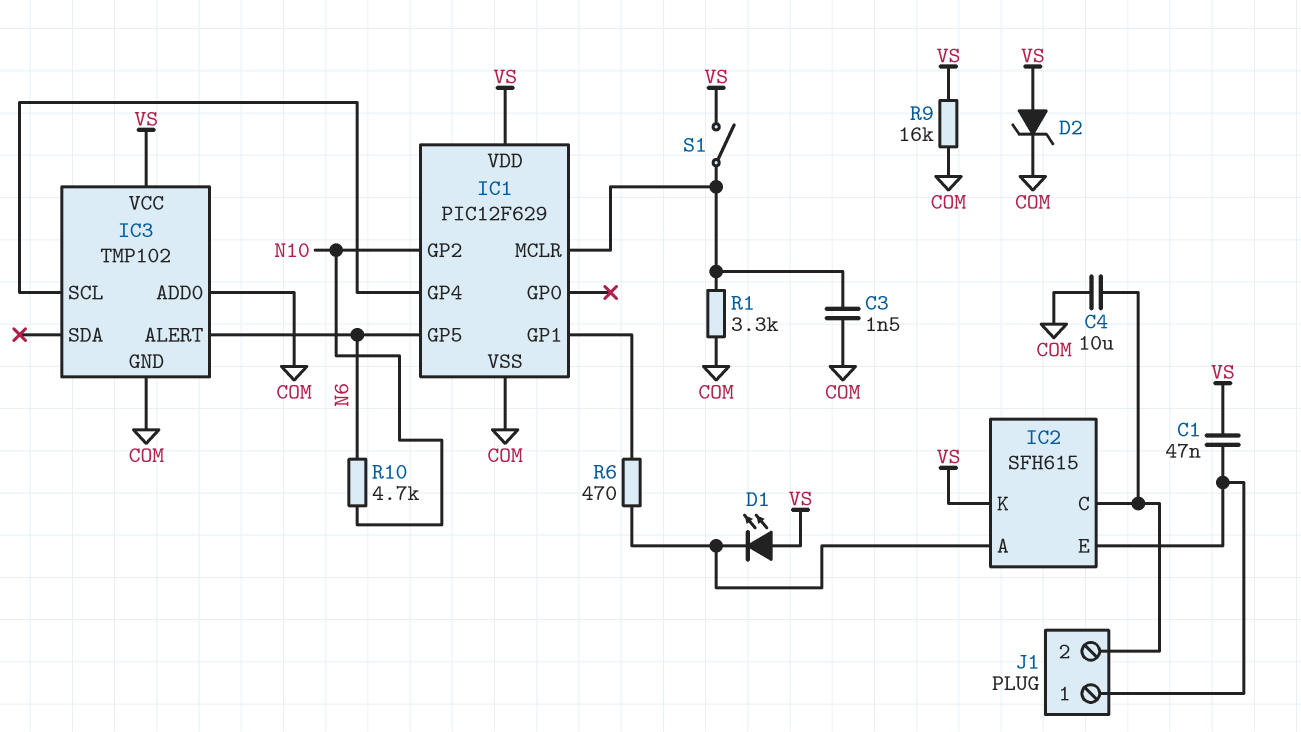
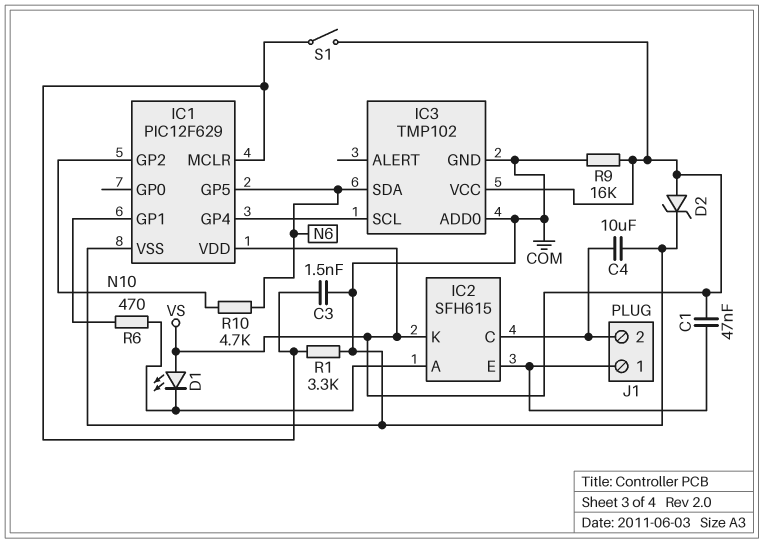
IC3 pin ALERT: N6 -> none
IC3 pin SDA: none -> N6

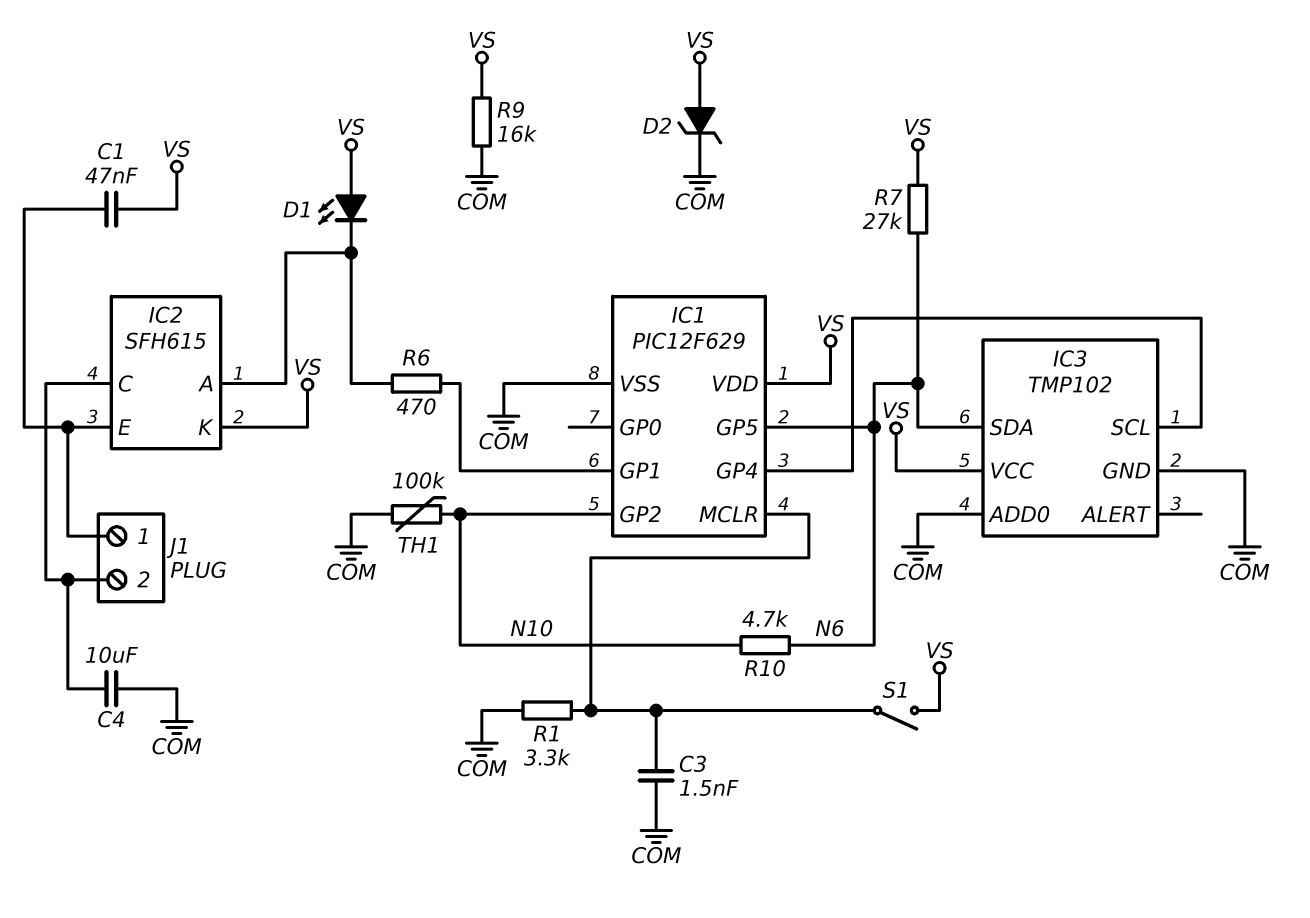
R7: none -> 27k (N6, VS)
TH1: none -> 100k (COM, N10)

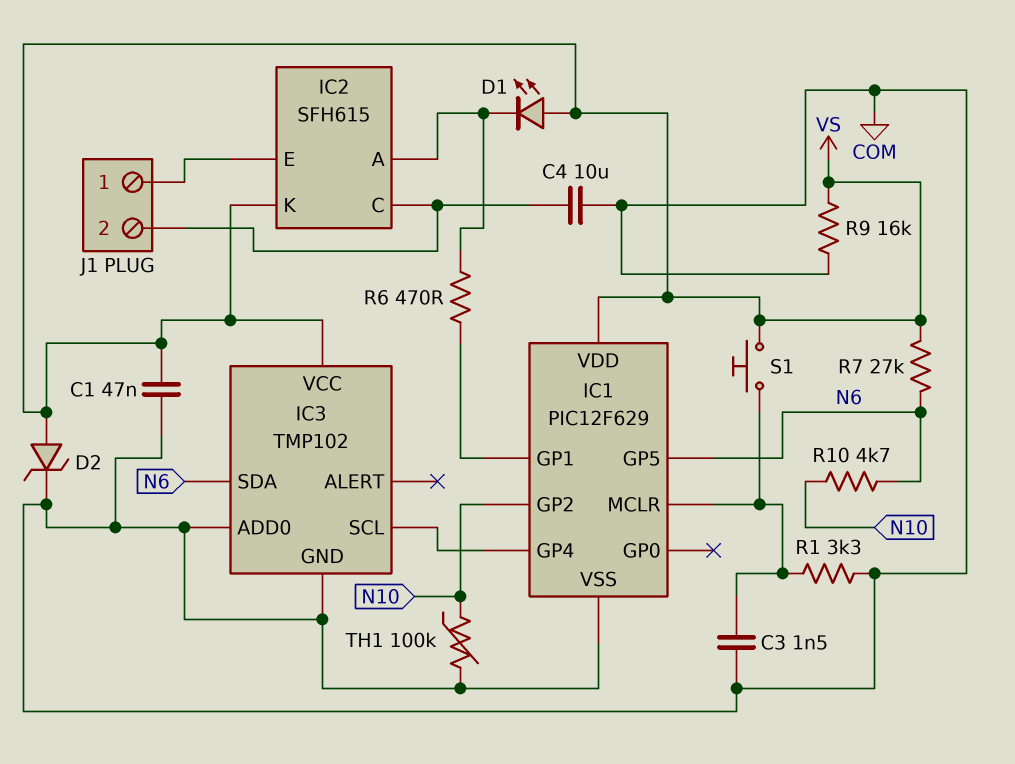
C1: 47nF (IC2/E, VS) -> 47nF (COM, VS)
S1: switch (IC1/MCLR, VS) -> button (IC1/MCLR, VS)

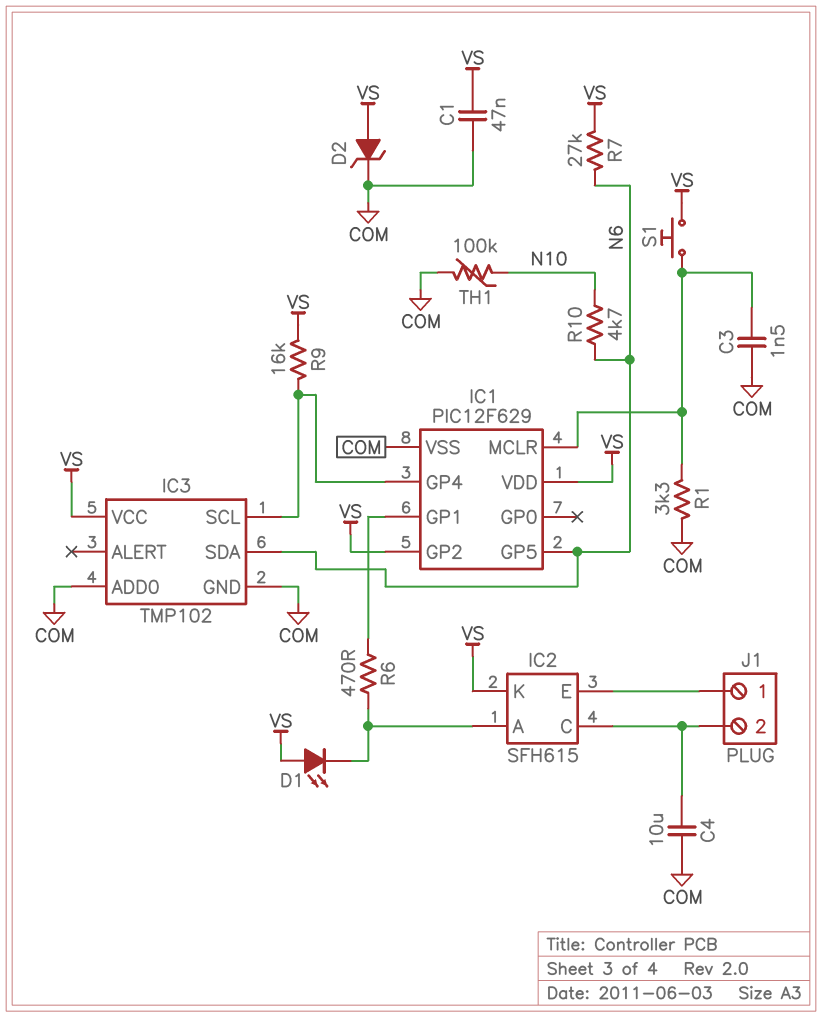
IC1 pin GP2: N10 -> VS
R9: 16k (COM, VS) -> 16k (IC1/GP4, VS)

